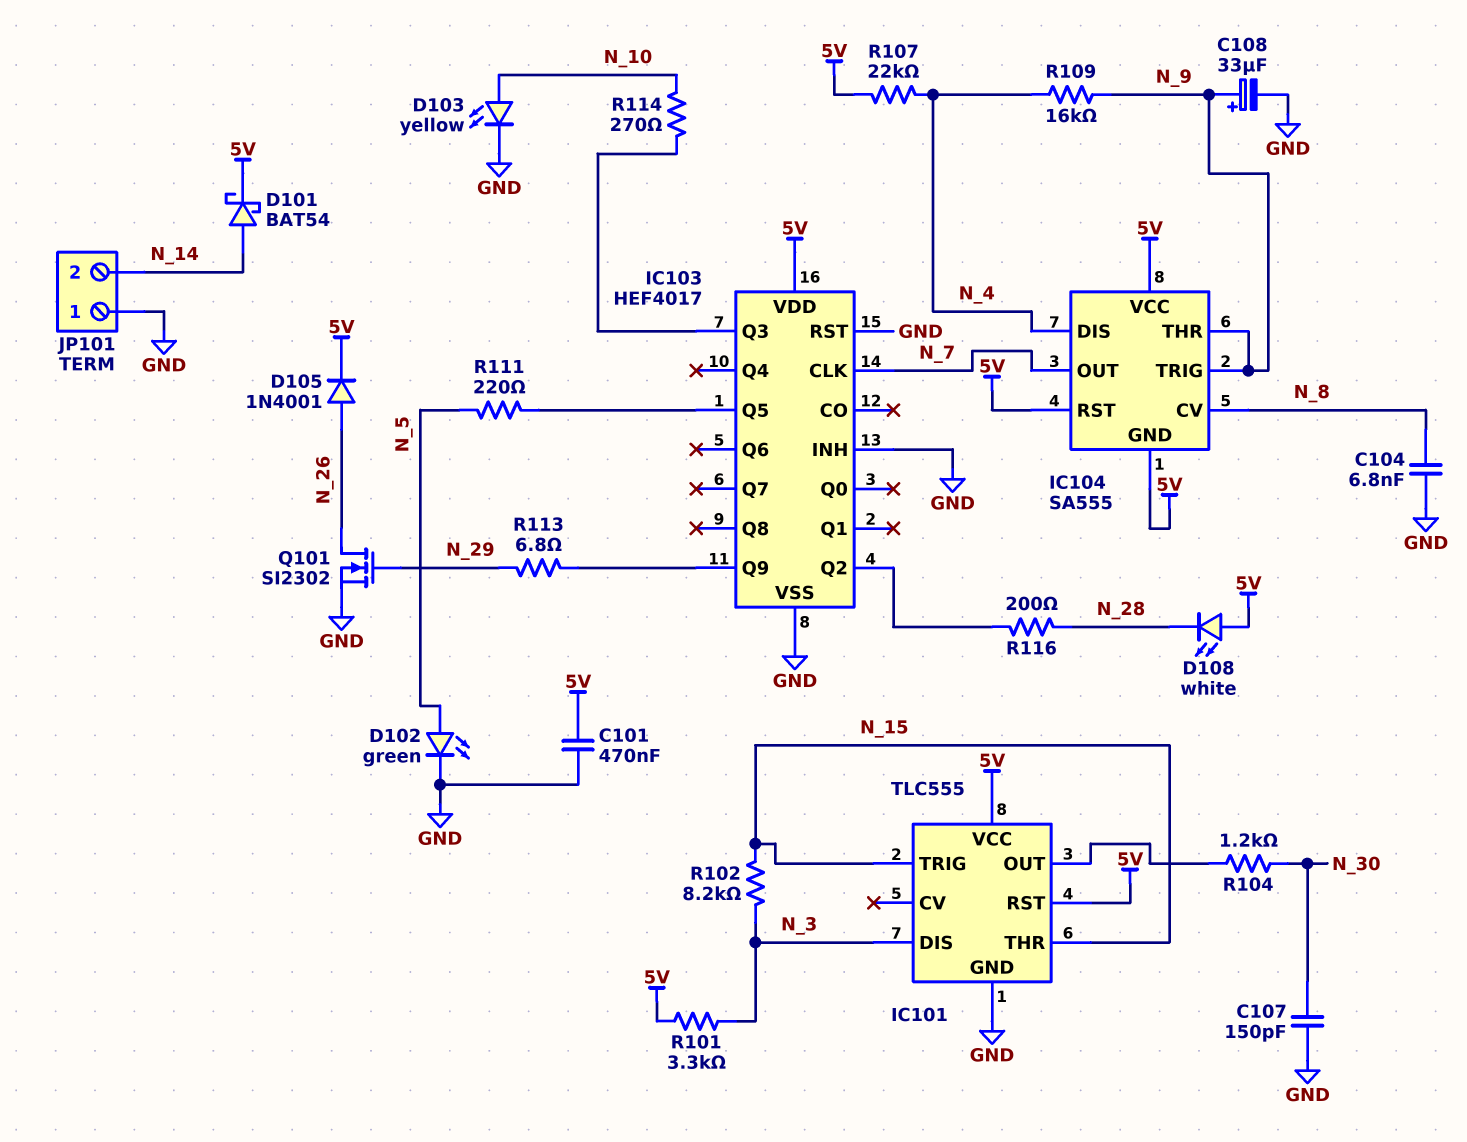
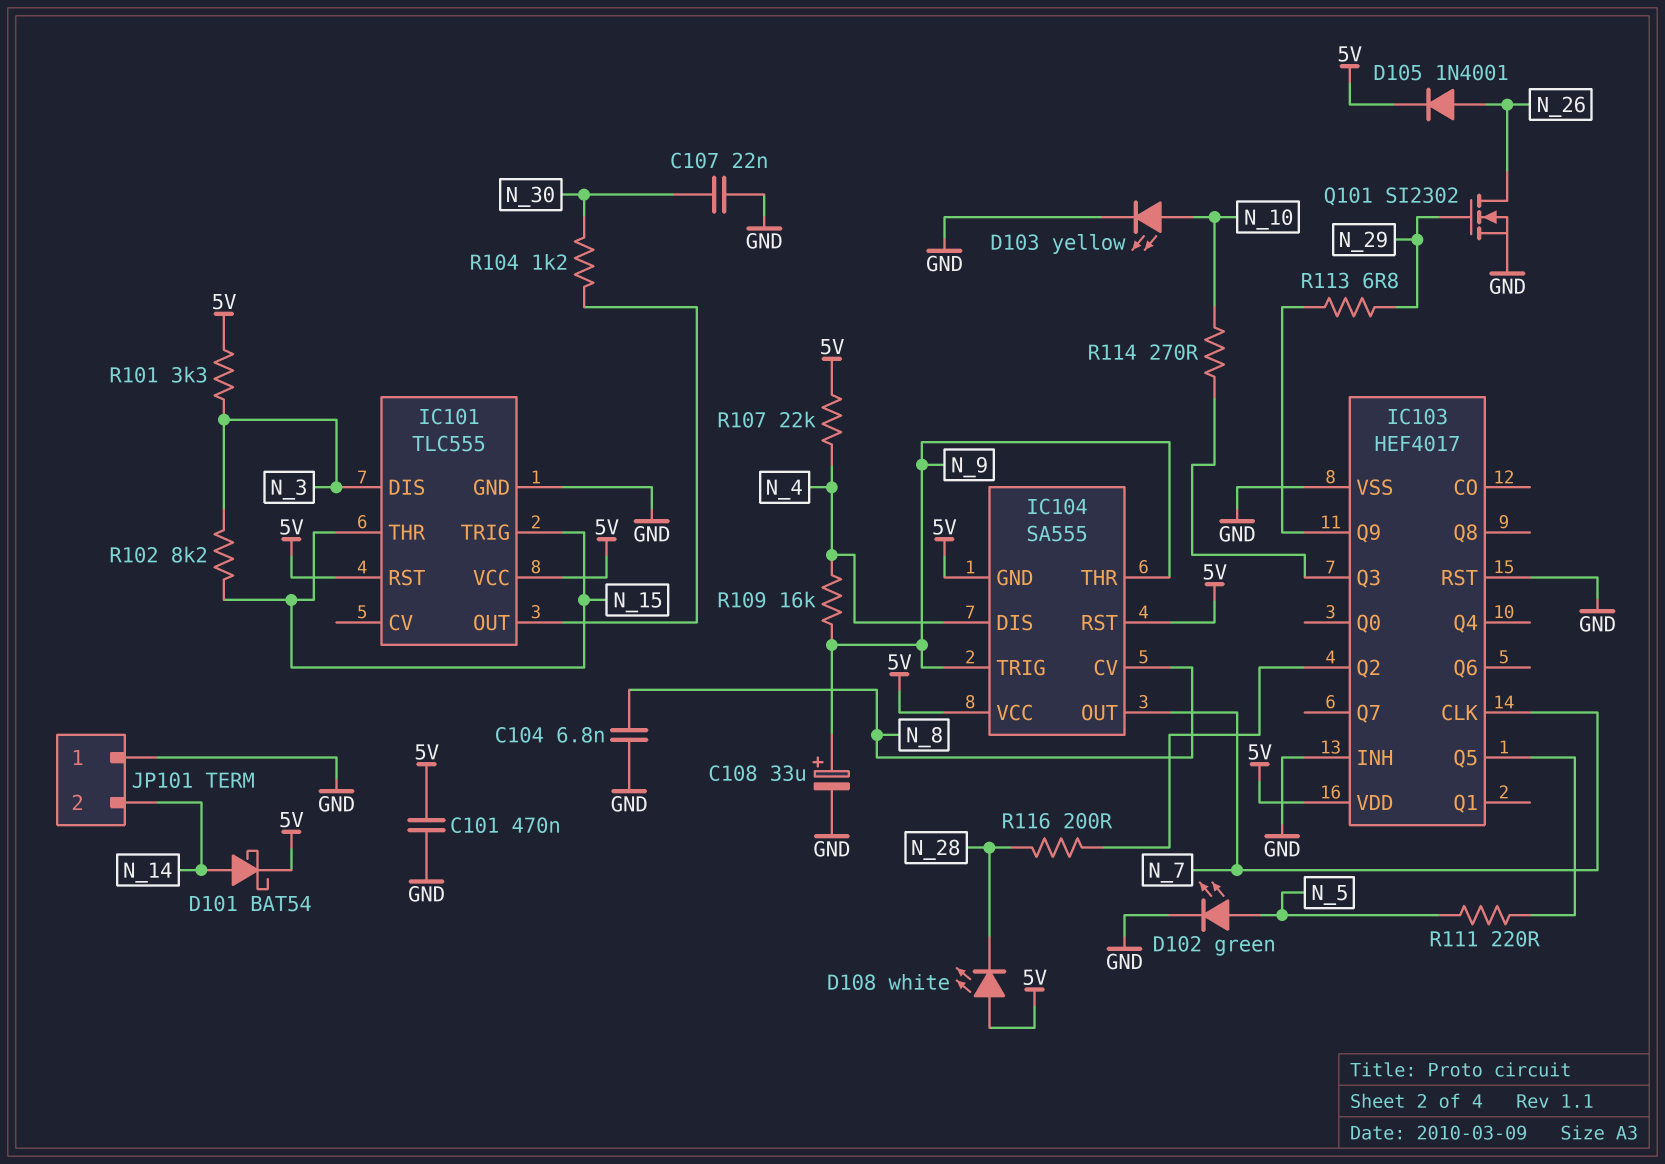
C107: 150pF (GND, N_30) -> 22nF (GND, N_30)

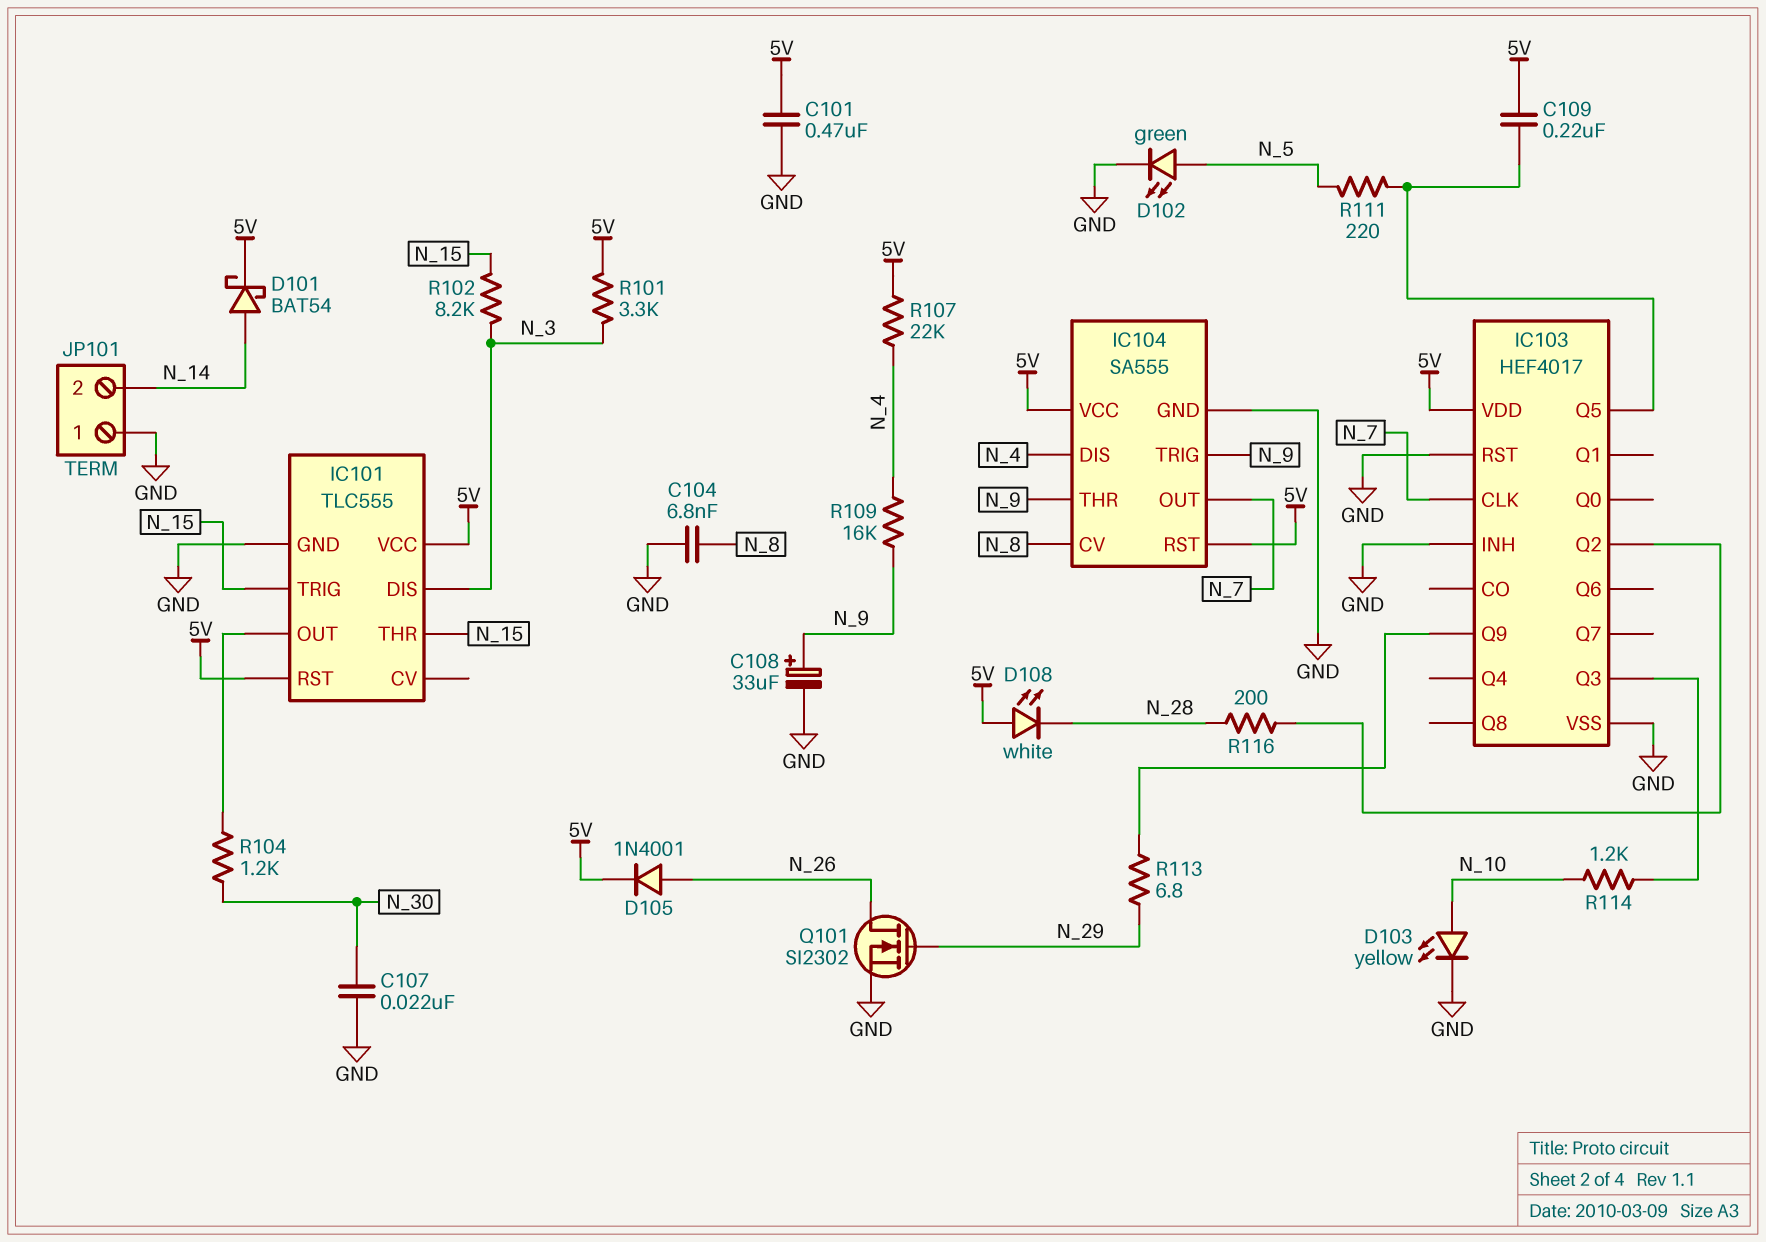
C109: none -> 220nF (5V, IC103/Q5)
IC104 pin GND: 5V -> GND
R114: 270 (IC103/Q3, N_10) -> 1.2k (IC103/Q3, N_10)

